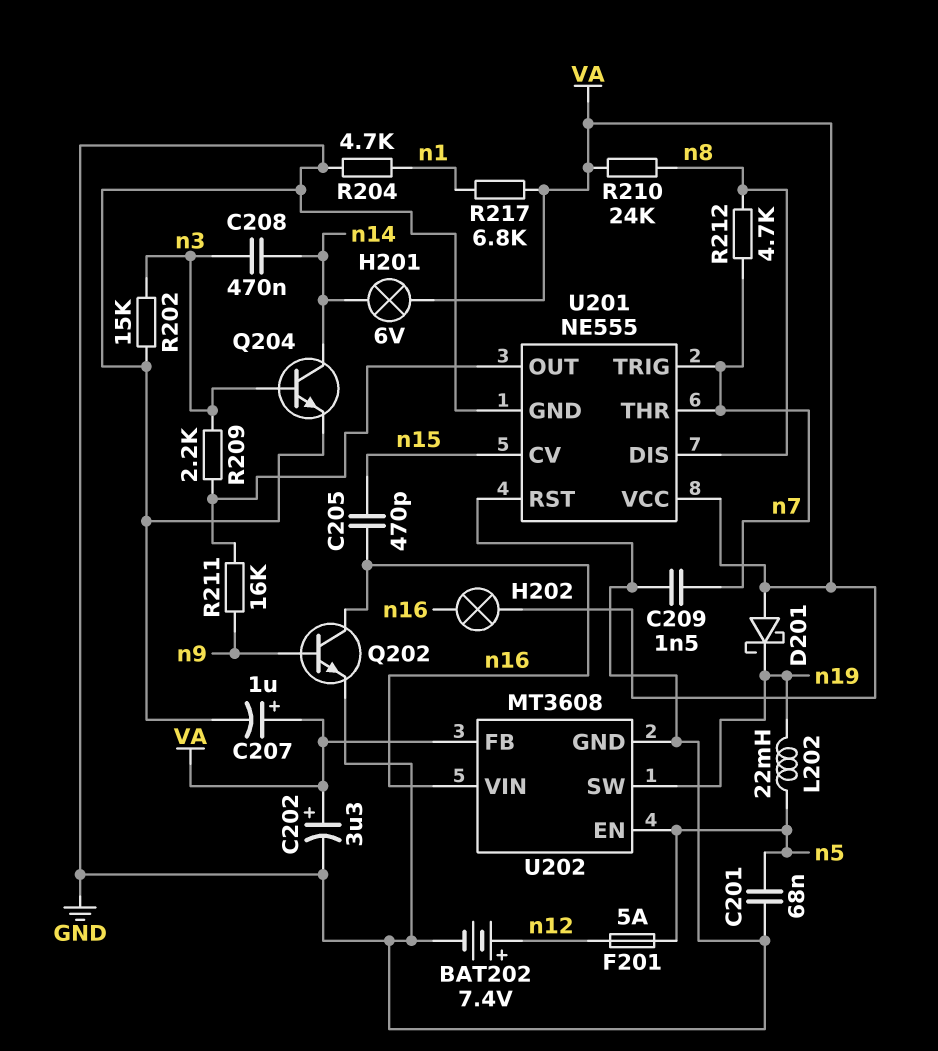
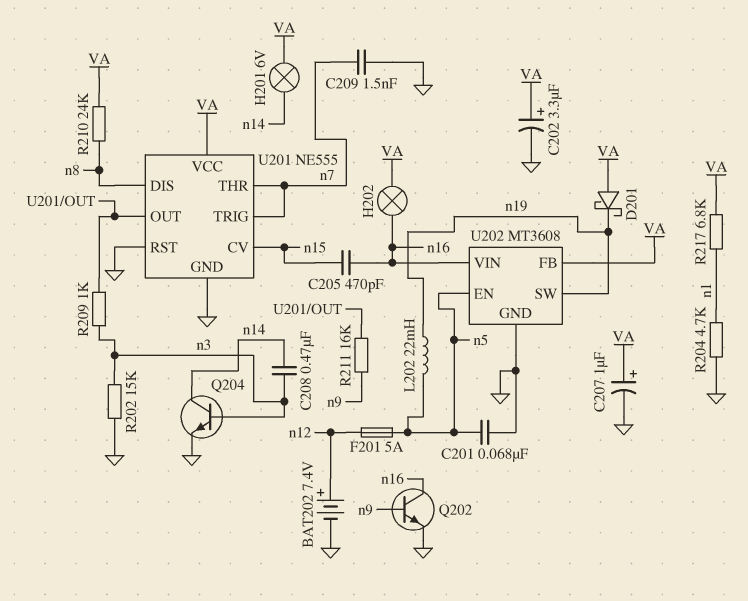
R209: 2.2k (U201/OUT, n3) -> 1k (U201/OUT, n3)
R212: 4.7k (n7, n8) -> none

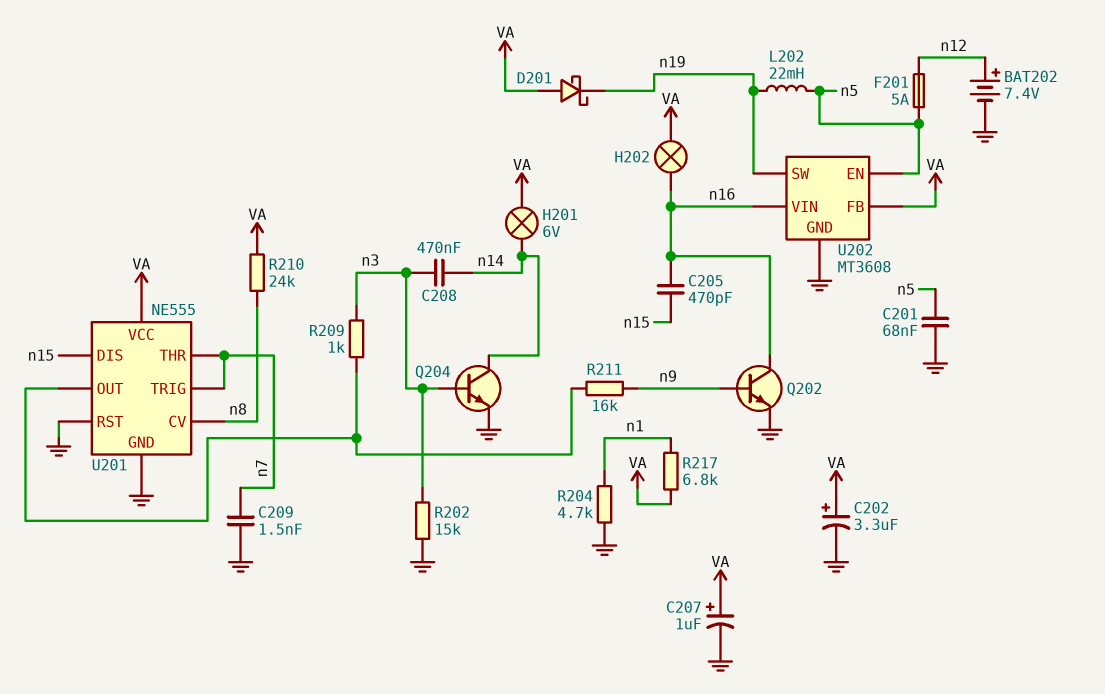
U201 pin CV: n15 -> n8
U201 pin DIS: n8 -> n15

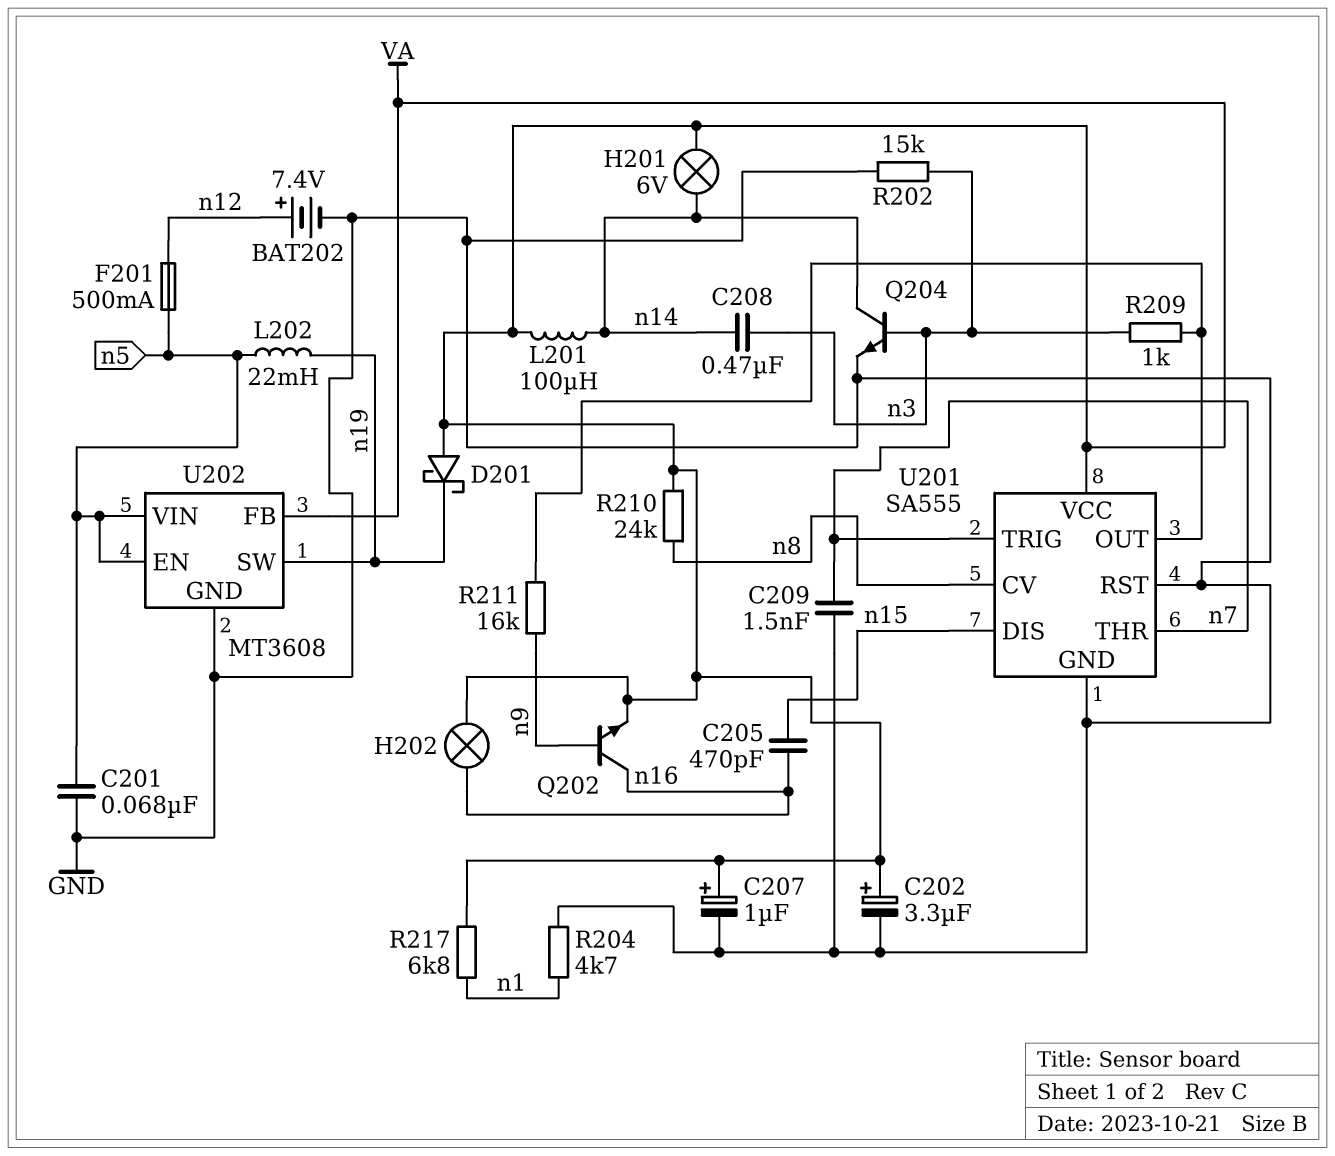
F201: 5A (n5, n12) -> 500mA (n5, n12)
L201: none -> 100uH (VA, n14)
Q202: NPN (B n9, C n16, E GND) -> NPN (B n9, C n16, E VA)
U201: NE555 -> SA555
U202 pin VIN: n16 -> n5

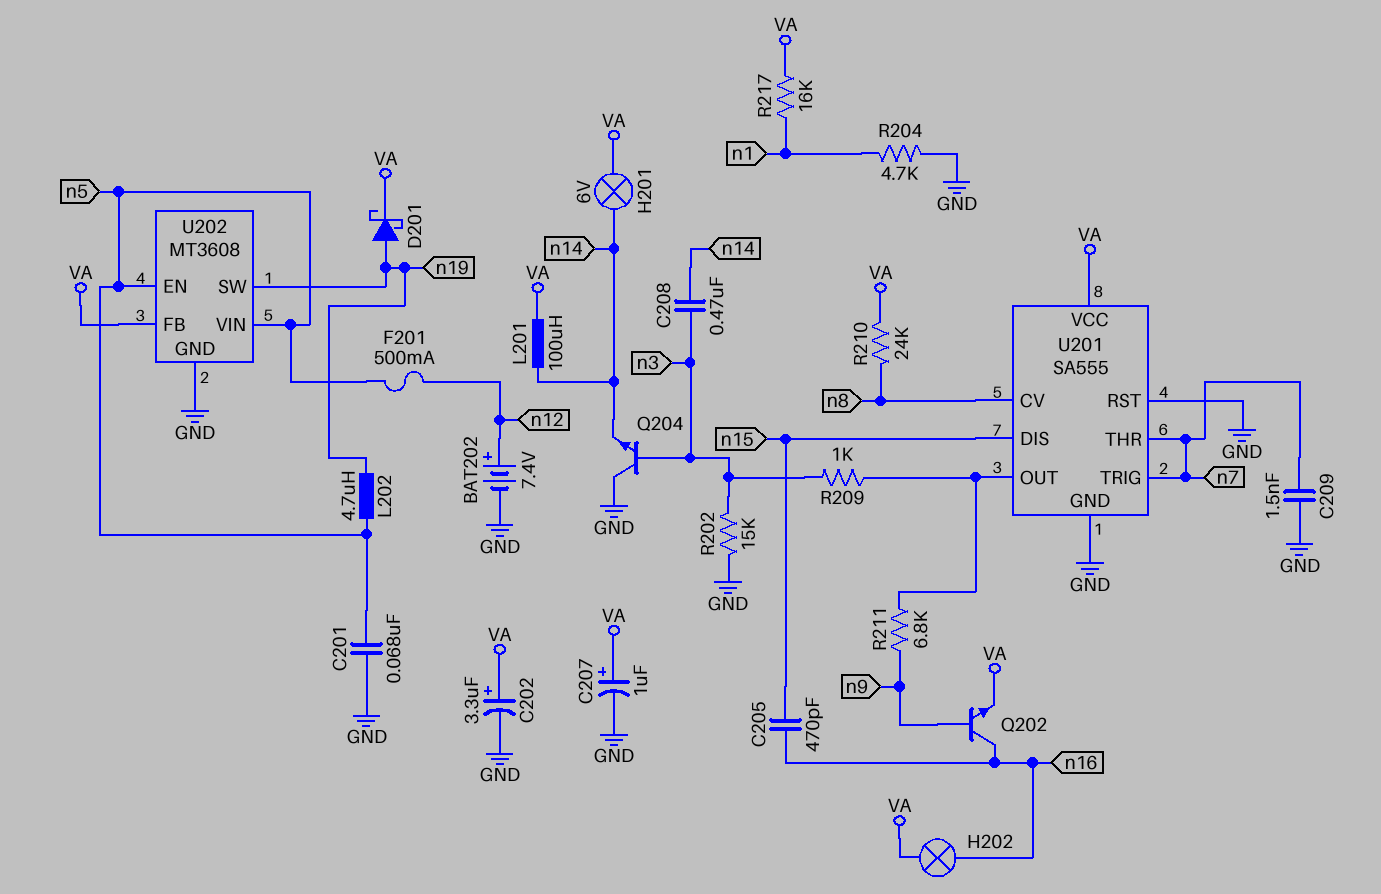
D201: schottky (A VA, K n19) -> schottky (A n19, K VA)
L202: 22mH (n5, n19) -> 4.7uH (n5, n19)
Q204: NPN (B n3, C n14, E GND) -> NPN (B n3, C GND, E n14)
R211: 16k (U201/OUT, n9) -> 6.8k (U201/OUT, n9)
R217: 6.8k (VA, n1) -> 16k (VA, n1)

